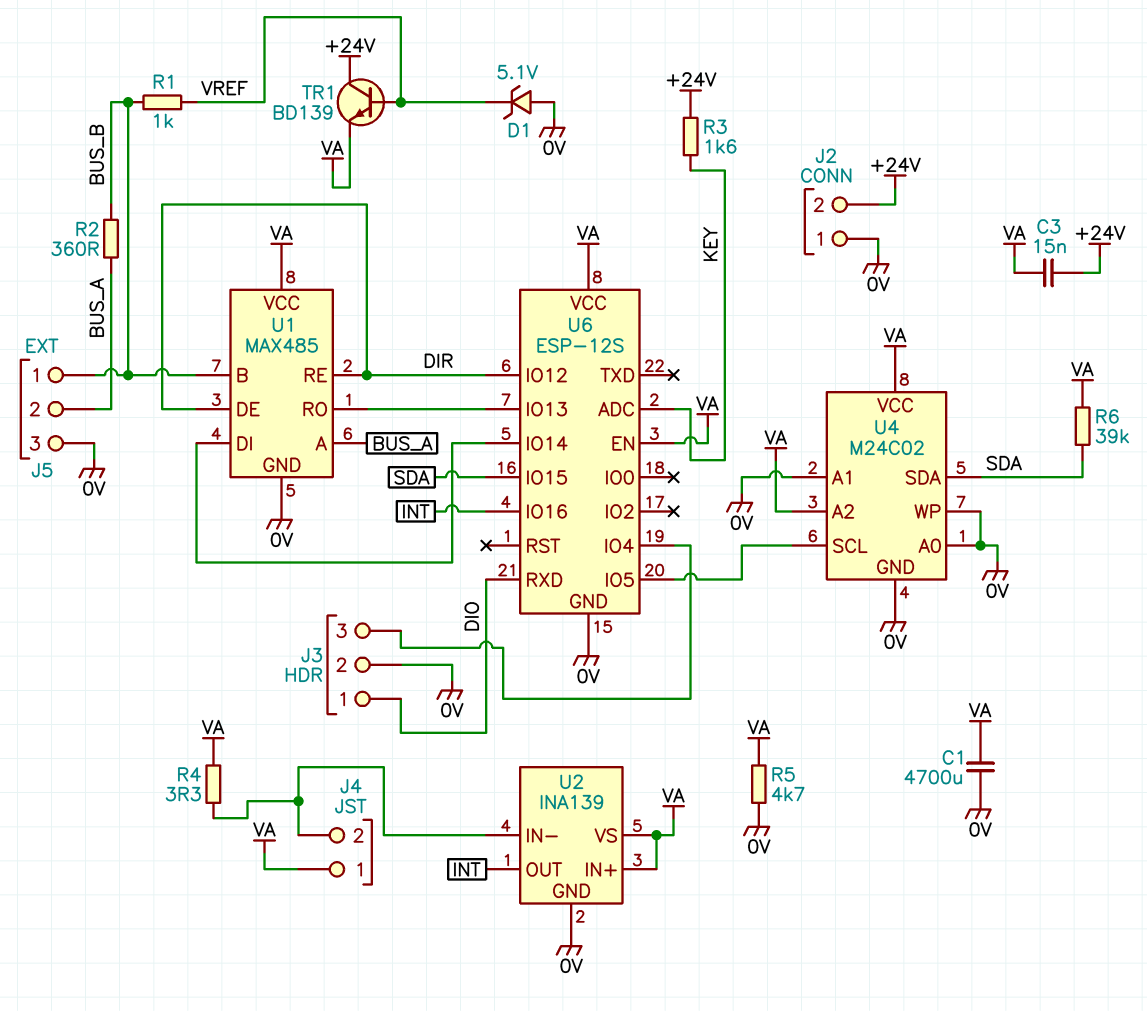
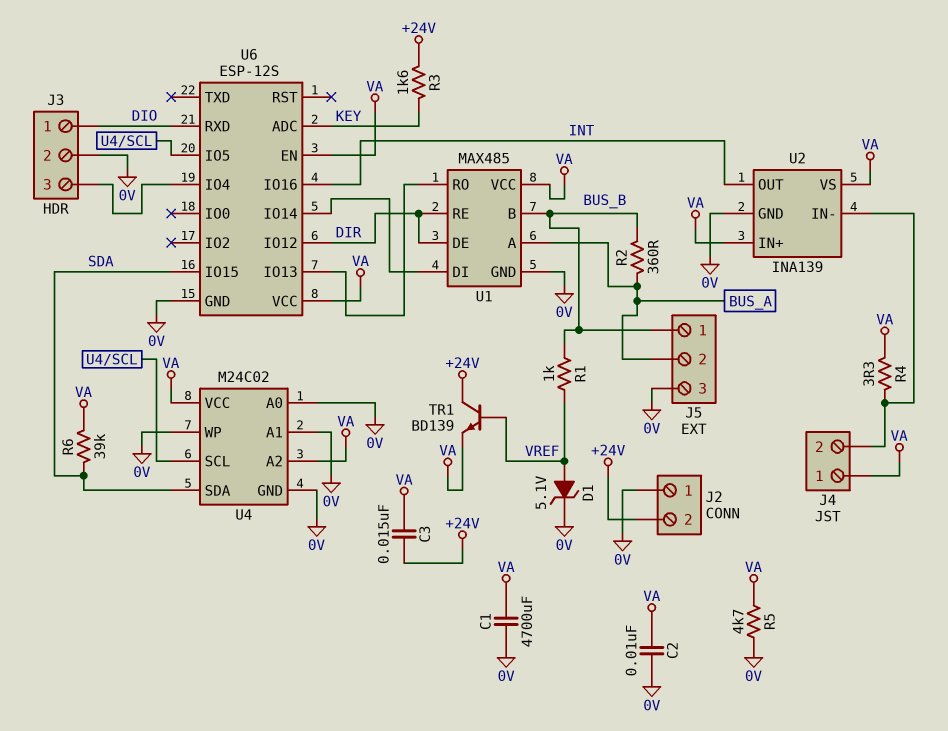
C2: none -> 10nF (0V, VA)
D1: zener 5.1V (A 0V, K VREF) -> zener 5.1V (A VREF, K 0V)

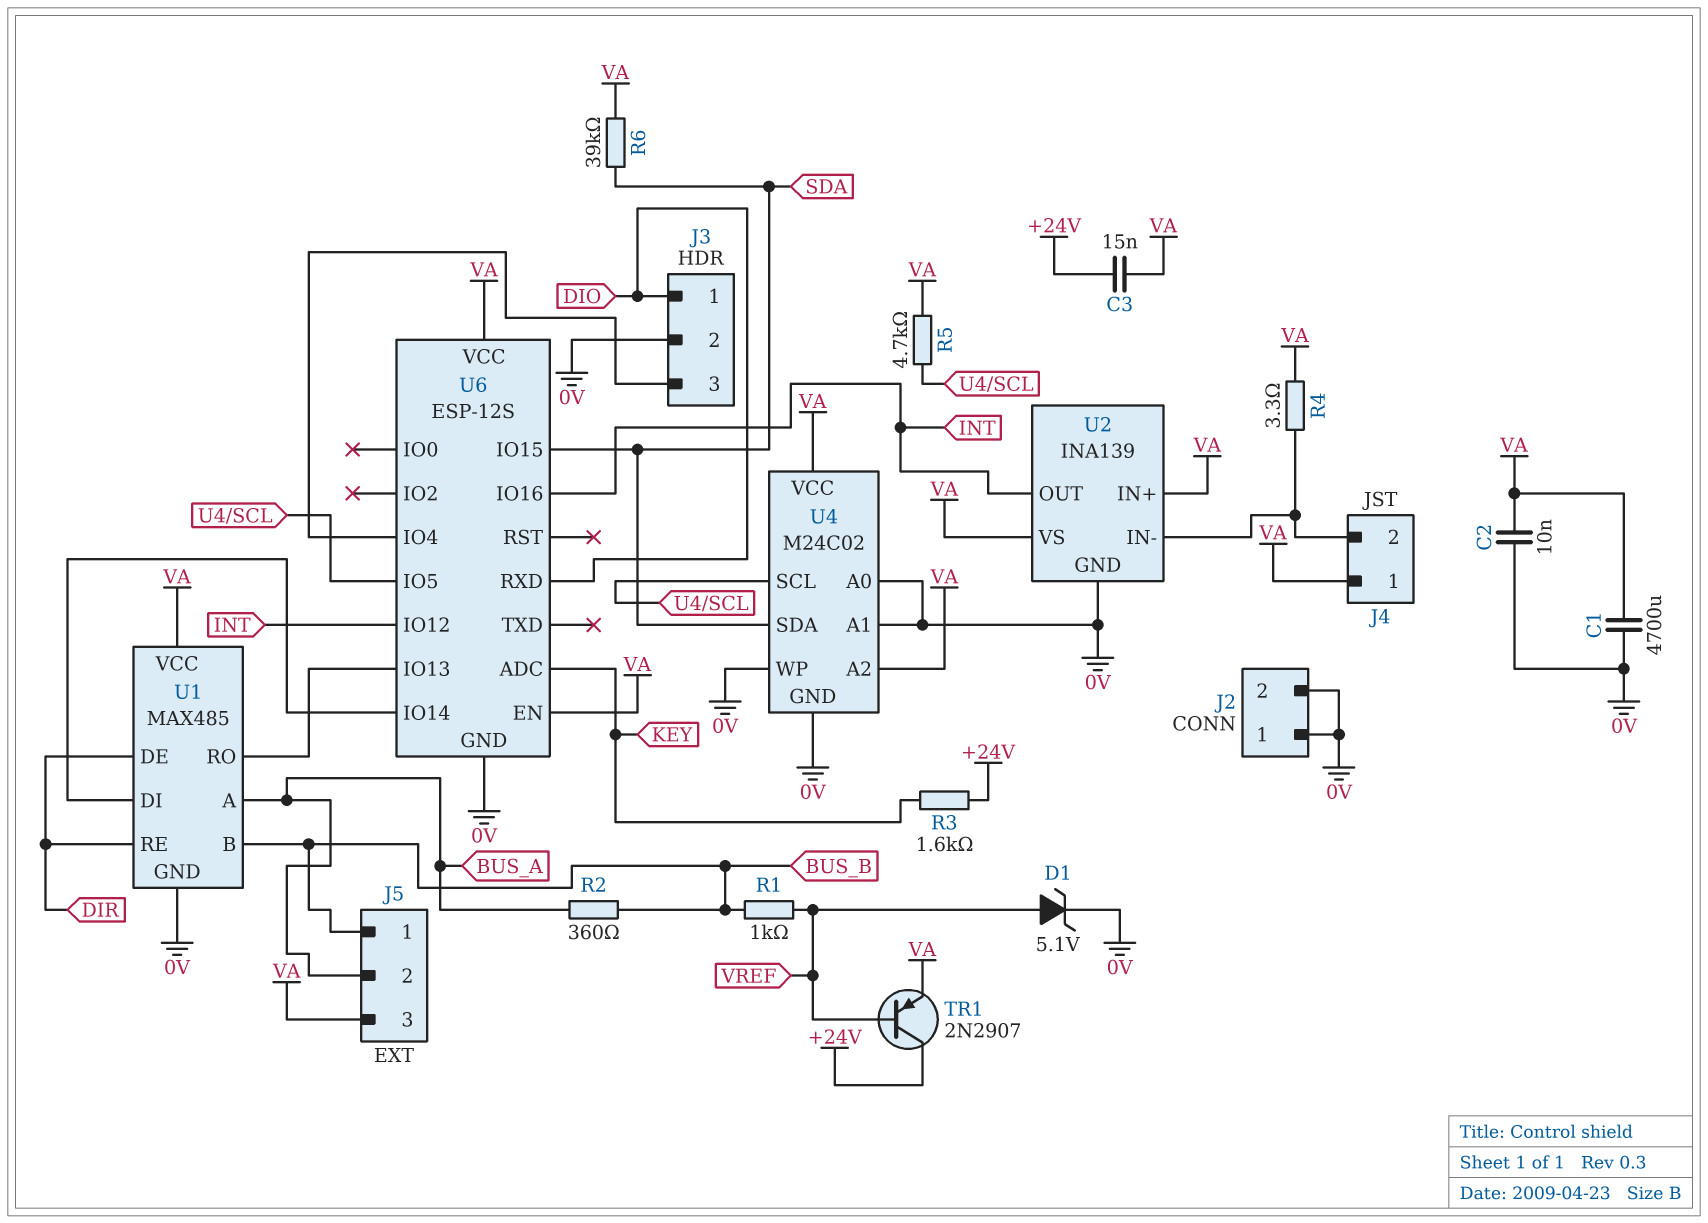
J2 pin 2: +24V -> 0V
J5 pin 3: 0V -> VA
R5: 4.7k (0V, VA) -> 4.7k (U4/SCL, VA)
TR1: NPN BD139 (B VREF, C +24V, E VA) -> PNP 2N2907 (B VREF, C +24V, E VA)
U6 pin IO12: DIR -> INT

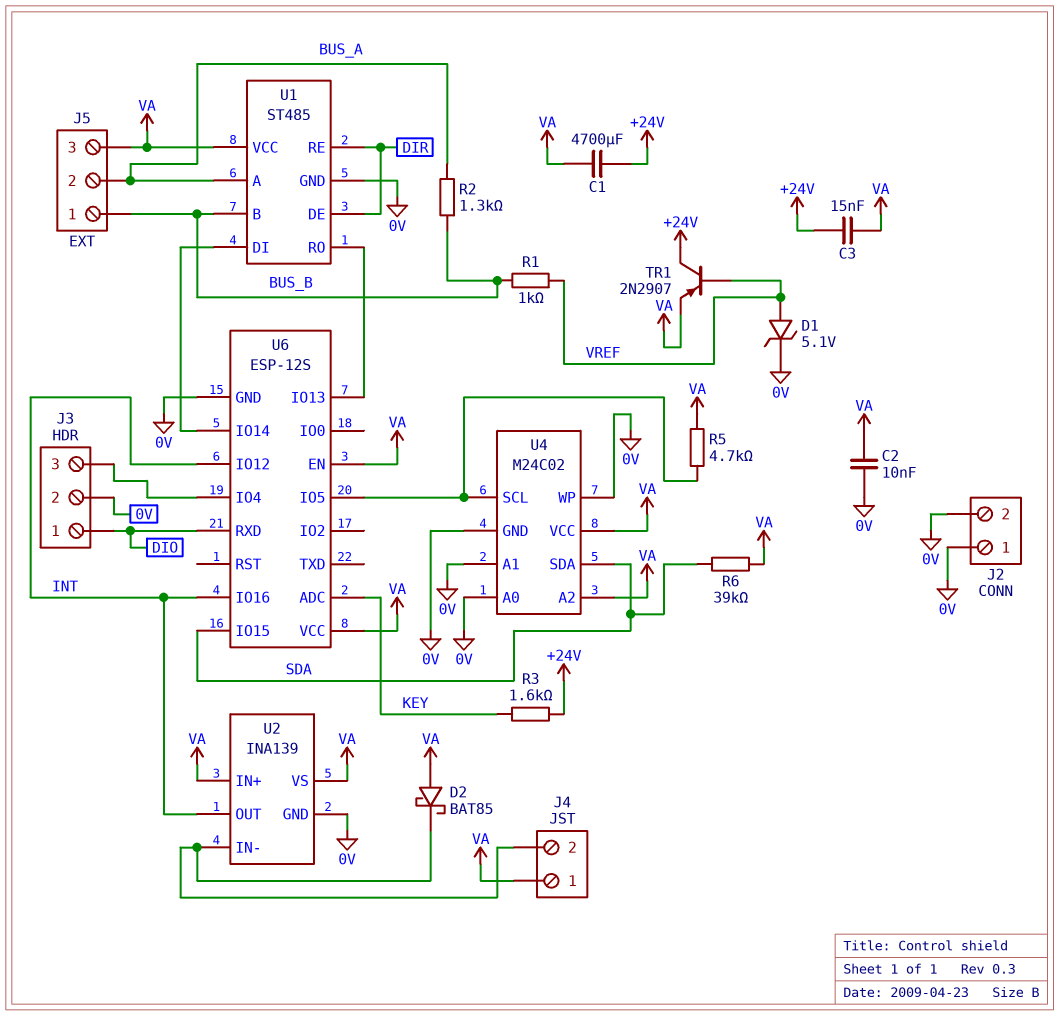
C1: 4700uF (0V, VA) -> 4700uF (+24V, VA)
D2: none -> schottky BAT85 (A VA, K J4/2)
R2: 360 (BUS_A, BUS_B) -> 1.3k (BUS_A, BUS_B)
R4: 3.3 (J4/2, VA) -> none
U1: MAX485 -> ST485

